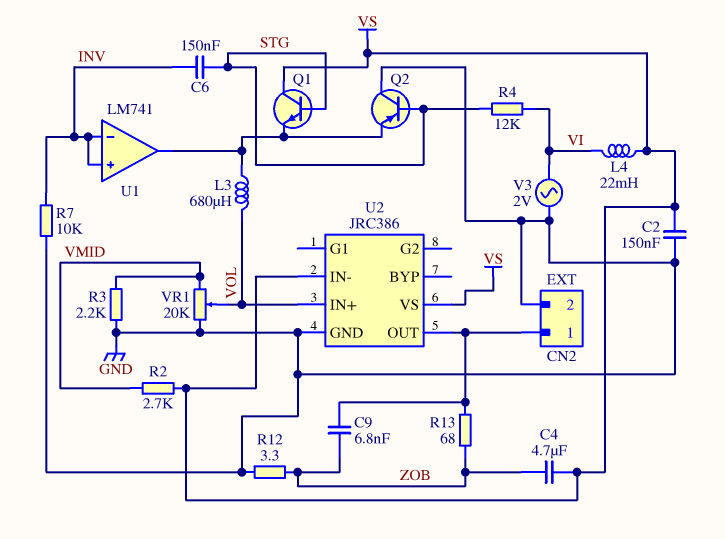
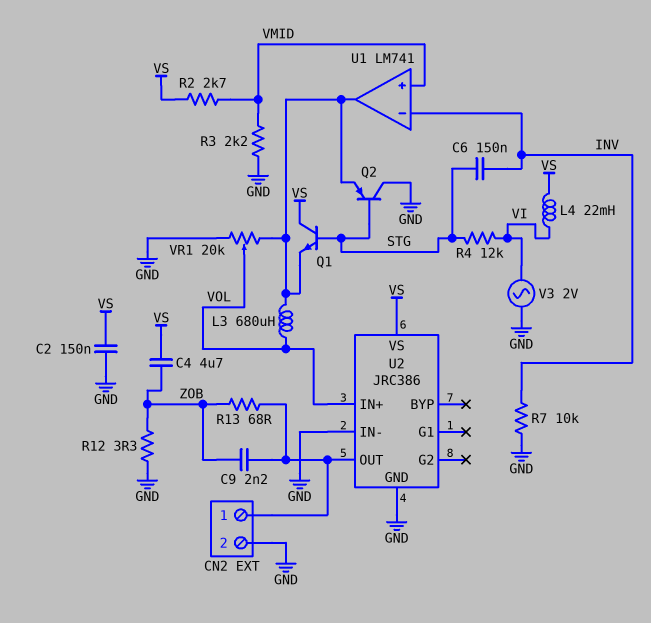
C9: 6.8nF (CN2/1, ZOB) -> 2.2nF (CN2/1, ZOB)
U1 pin in+: INV -> VMID
U2 pin IN-: VS -> GND
VR1: 20k (GND, VMID, wiper VOL) -> 20k (GND, U1/out, wiper VOL)

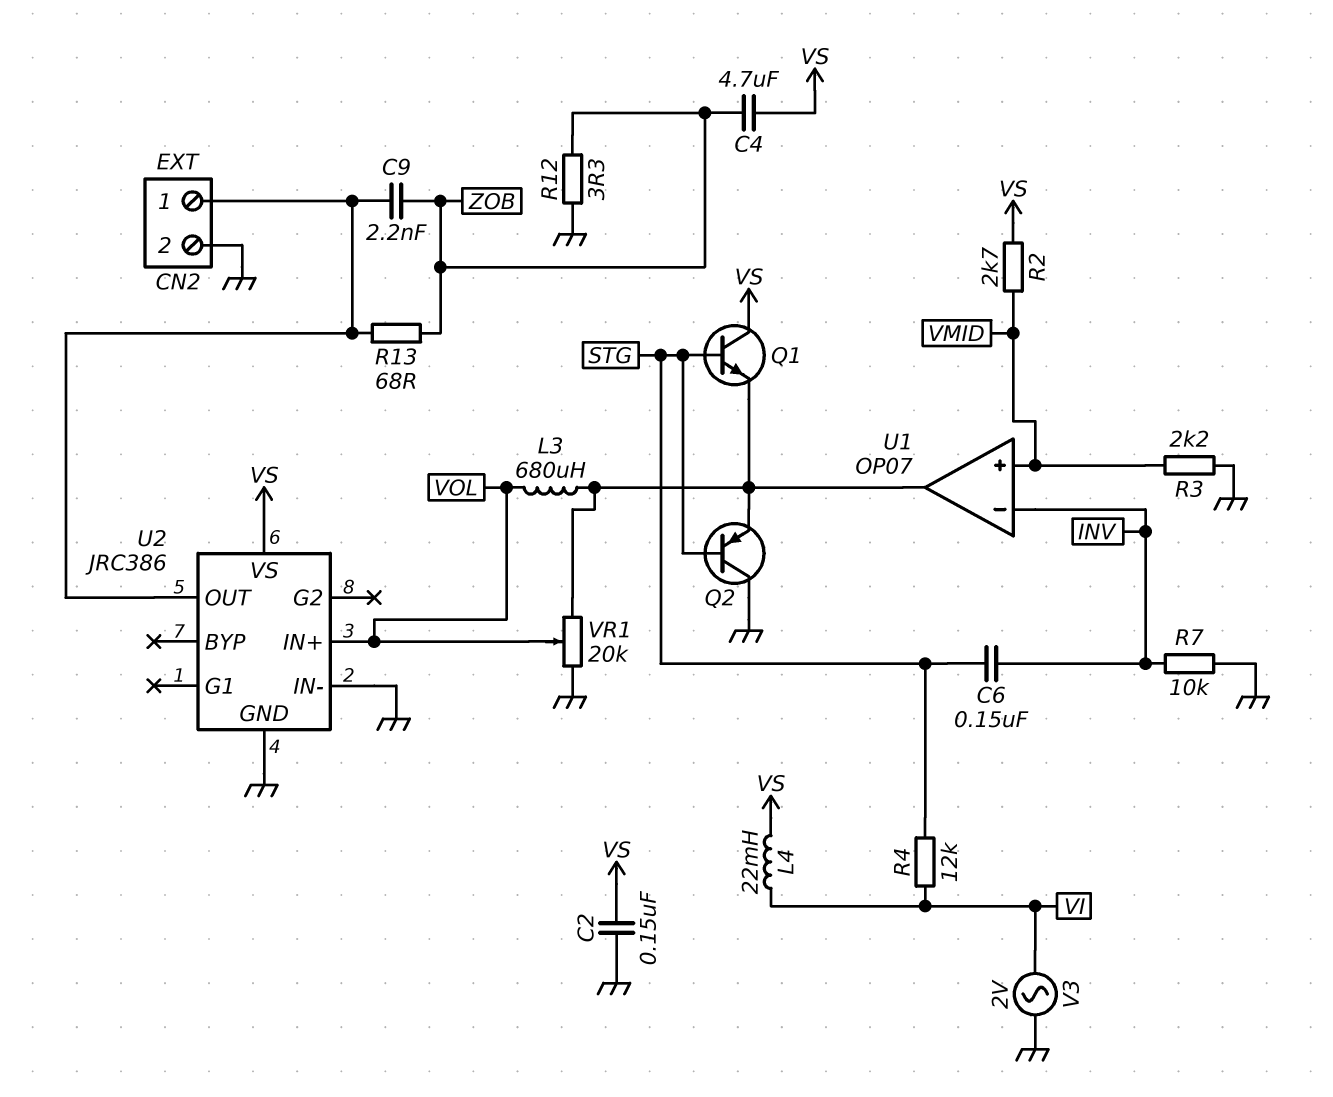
U1: LM741 -> OP07

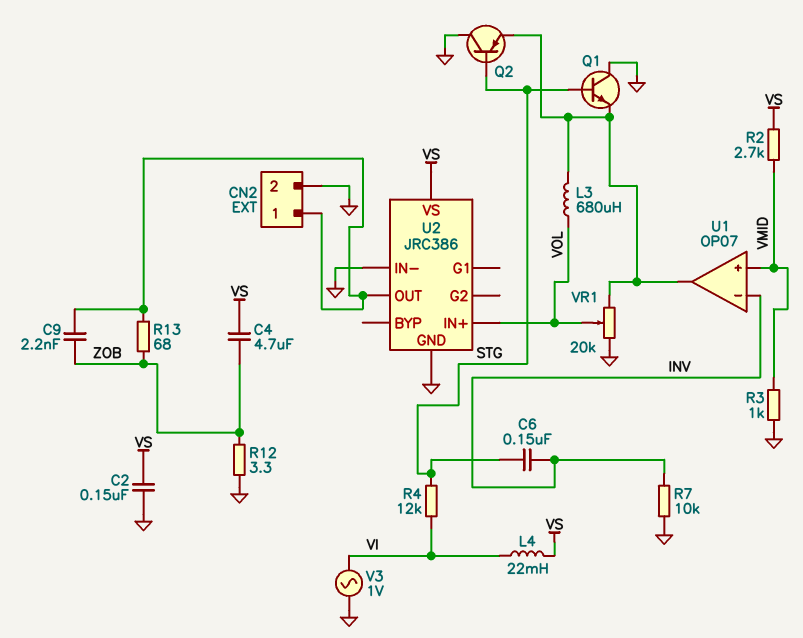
Q1: NPN (B STG, C VS, E U1/out) -> NPN (B STG, C GND, E U1/out)
R3: 2.2k (GND, VMID) -> 1k (GND, VMID)
V3: AC 2V (GND, VI) -> AC 1V (GND, VI)

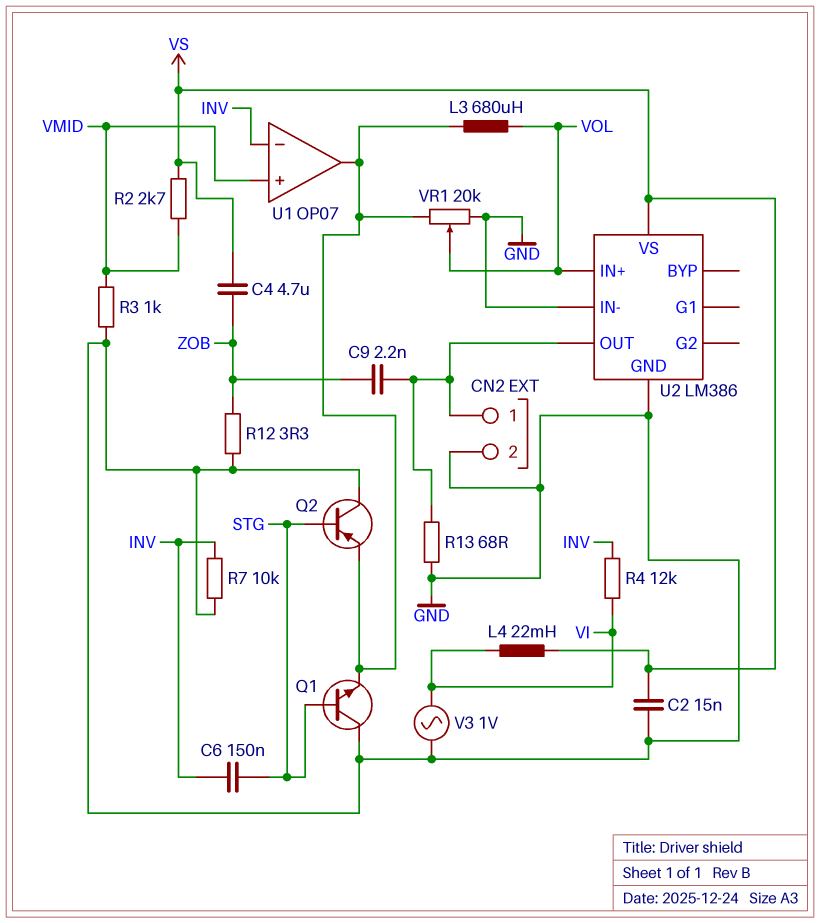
C2: 150nF (GND, VS) -> 15nF (GND, VS)
R4: 12k (STG, VI) -> 12k (INV, VI)
R13: 68 (CN2/1, ZOB) -> 68 (CN2/1, GND)
U2: JRC386 -> LM386

